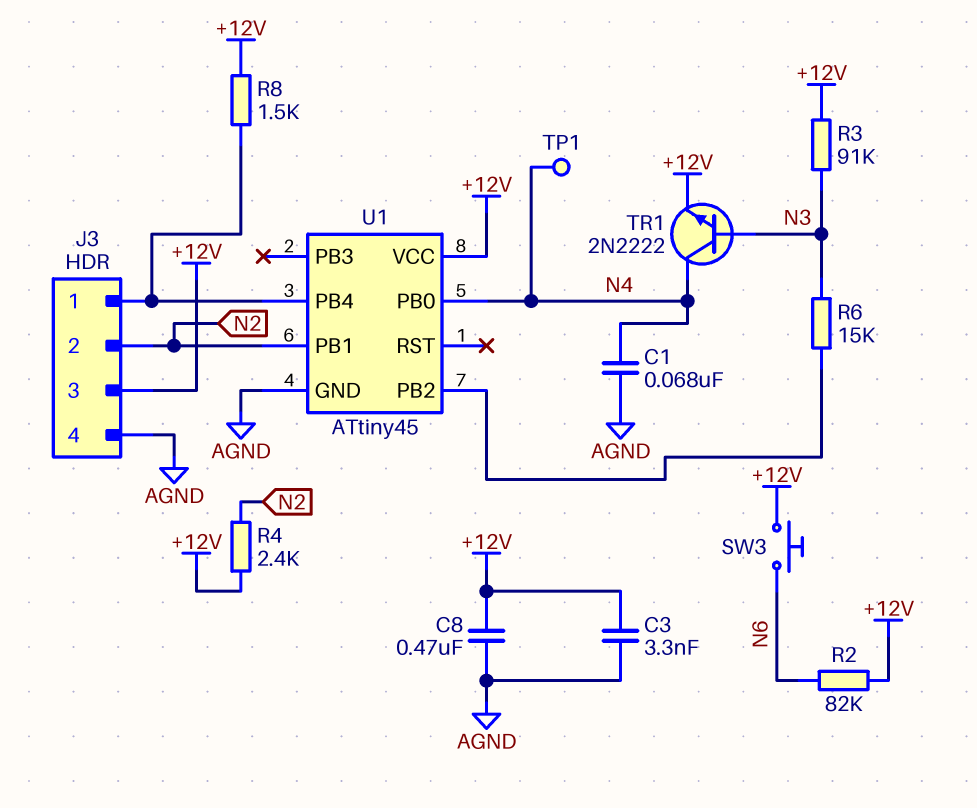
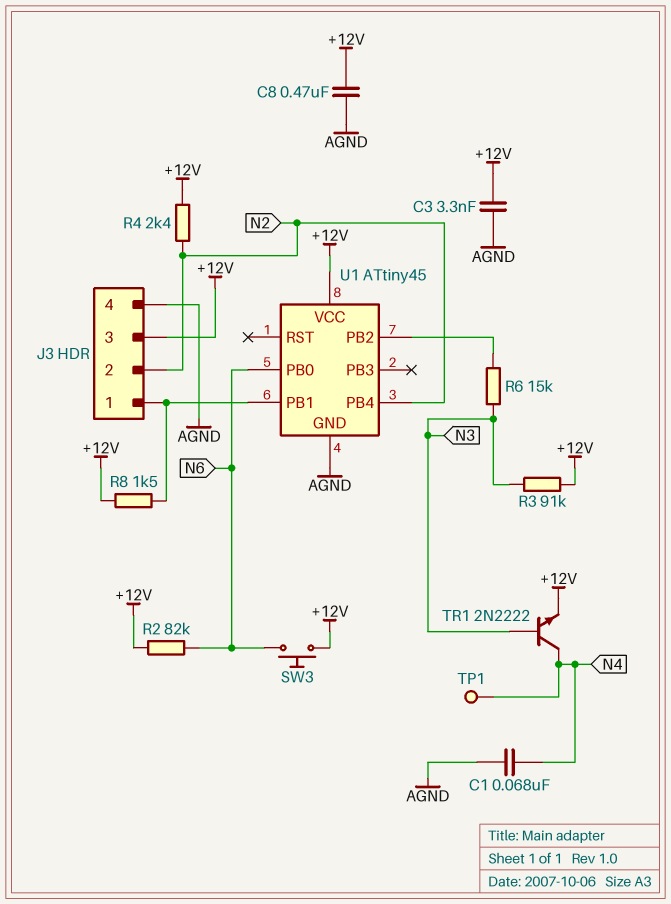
U1 pin PB0: N4 -> N6
U1 pin PB1: N2 -> J3/1
U1 pin PB4: J3/1 -> N2

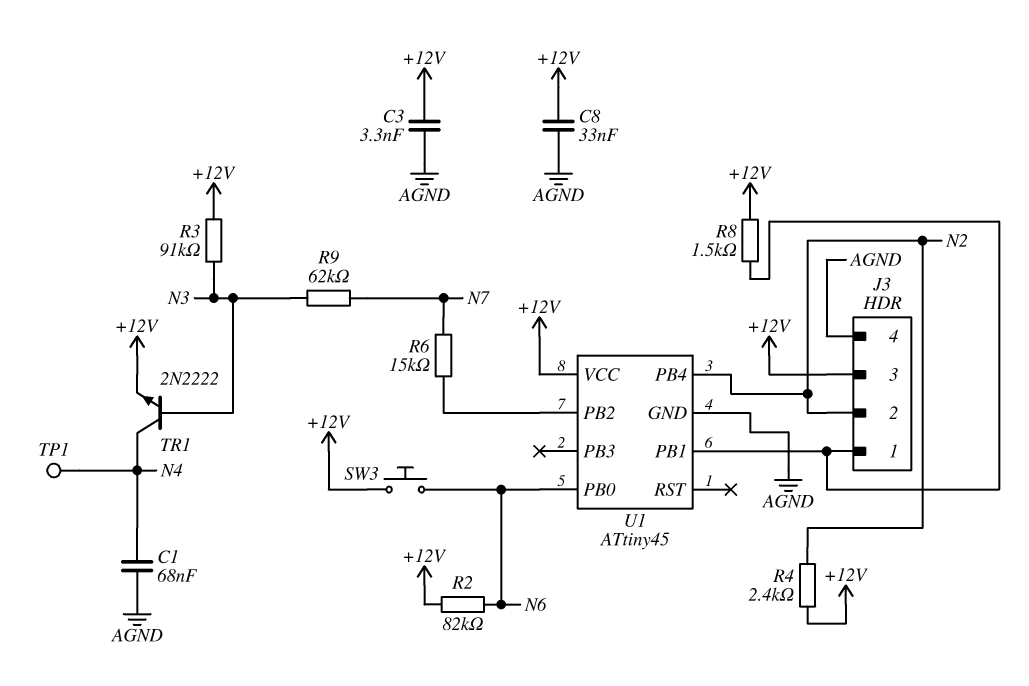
C8: 470nF (+12V, AGND) -> 33nF (+12V, AGND)
R6: 15k (N3, U1/PB2) -> 15k (N7, U1/PB2)
R9: none -> 62k (N3, N7)

